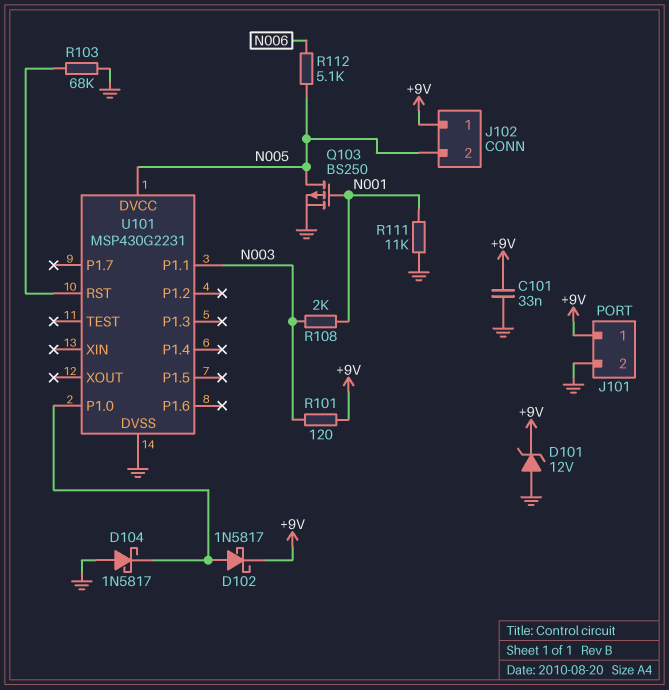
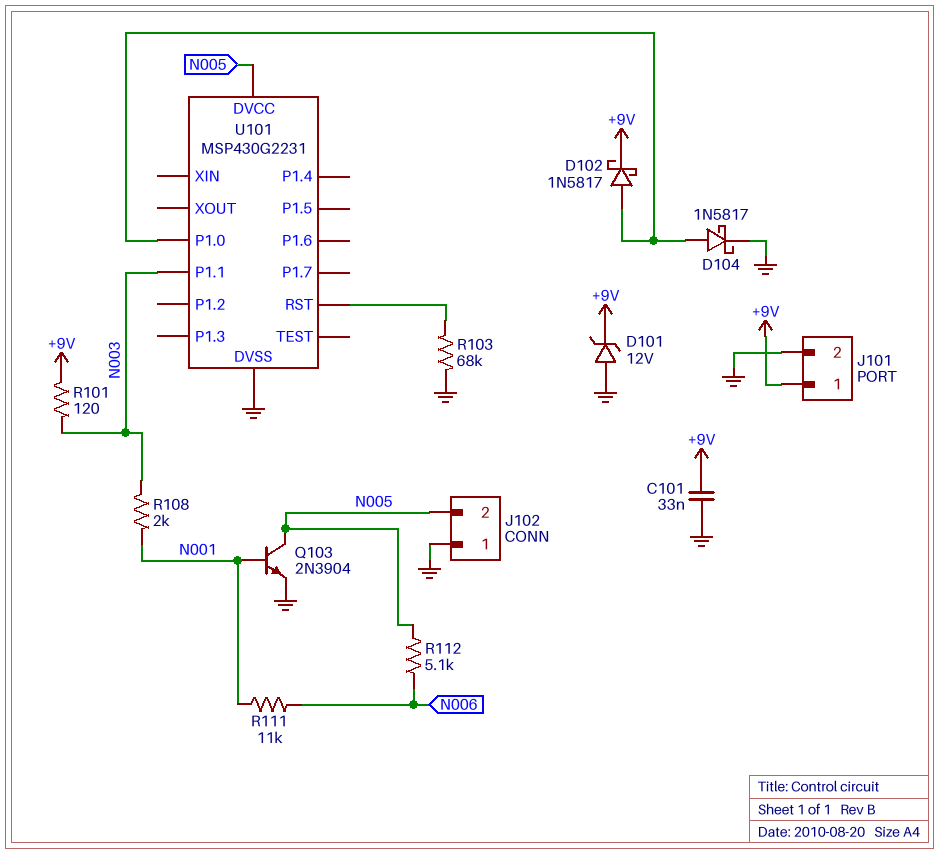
D104: schottky 1N5817 (A GND, K U101/P1.0) -> schottky 1N5817 (A U101/P1.0, K GND)
J102 pin 1: +9V -> GND
Q103: PMOS BS250 (G N001, D N005, S GND) -> NPN 2N3904 (B N001, C N005, E GND)
R111: 11k (GND, N001) -> 11k (N001, N006)

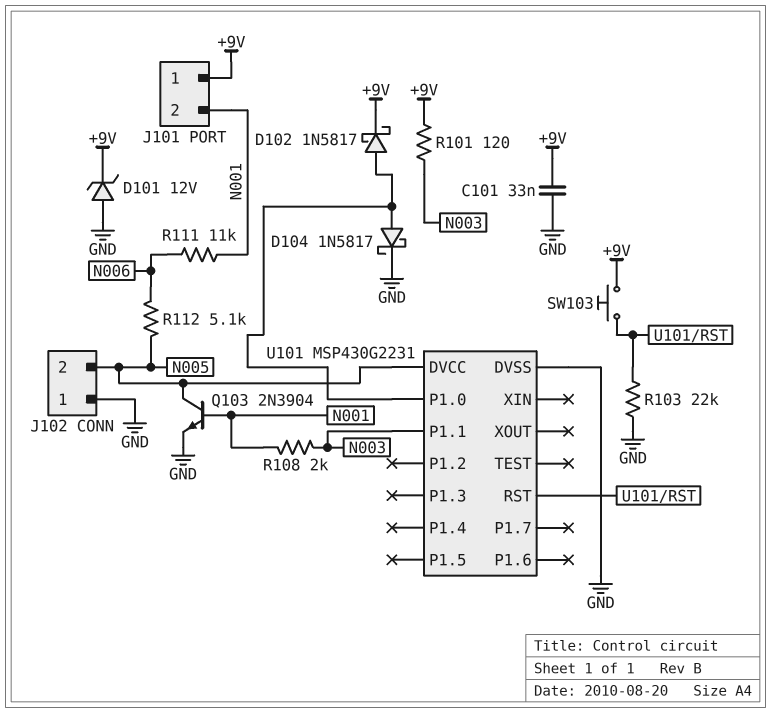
J101 pin 2: GND -> N001
R103: 68k (GND, U101/RST) -> 22k (GND, U101/RST)
SW103: none -> button (+9V, U101/RST)

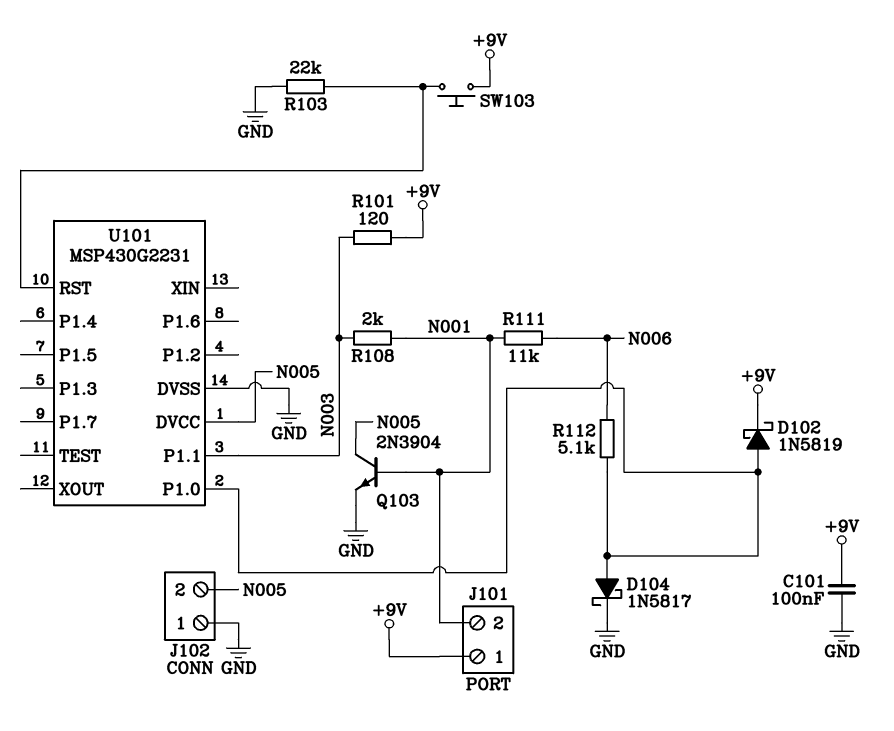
C101: 33nF (+9V, GND) -> 100nF (+9V, GND)
D101: zener 12V (A GND, K +9V) -> none
D102: schottky 1N5817 (A U101/P1.0, K +9V) -> schottky 1N5819 (A U101/P1.0, K +9V)
R112: 5.1k (N005, N006) -> 5.1k (N006, U101/P1.0)

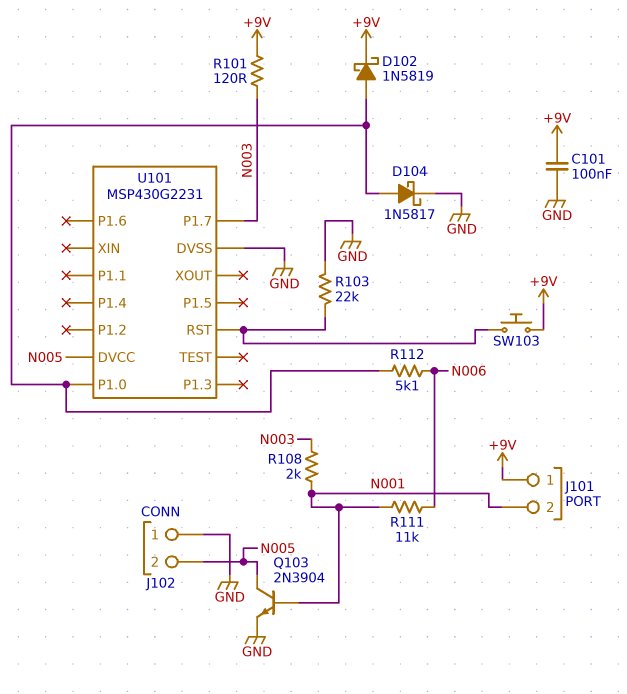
U101 pin P1.1: N003 -> none
U101 pin P1.7: none -> N003

